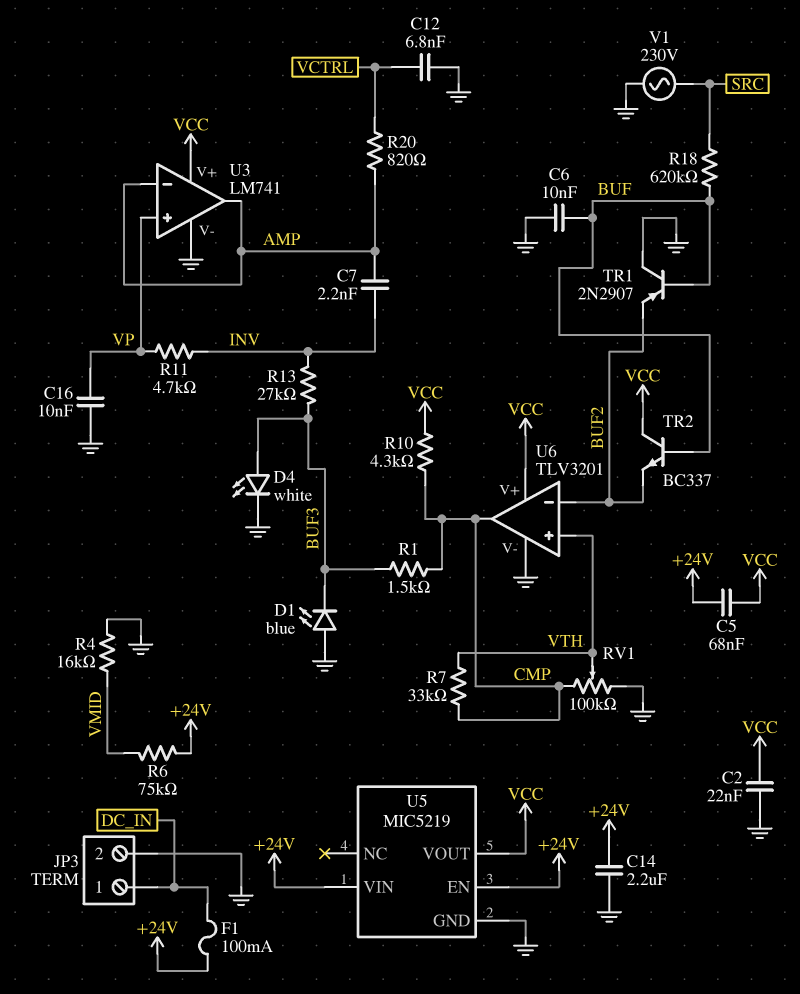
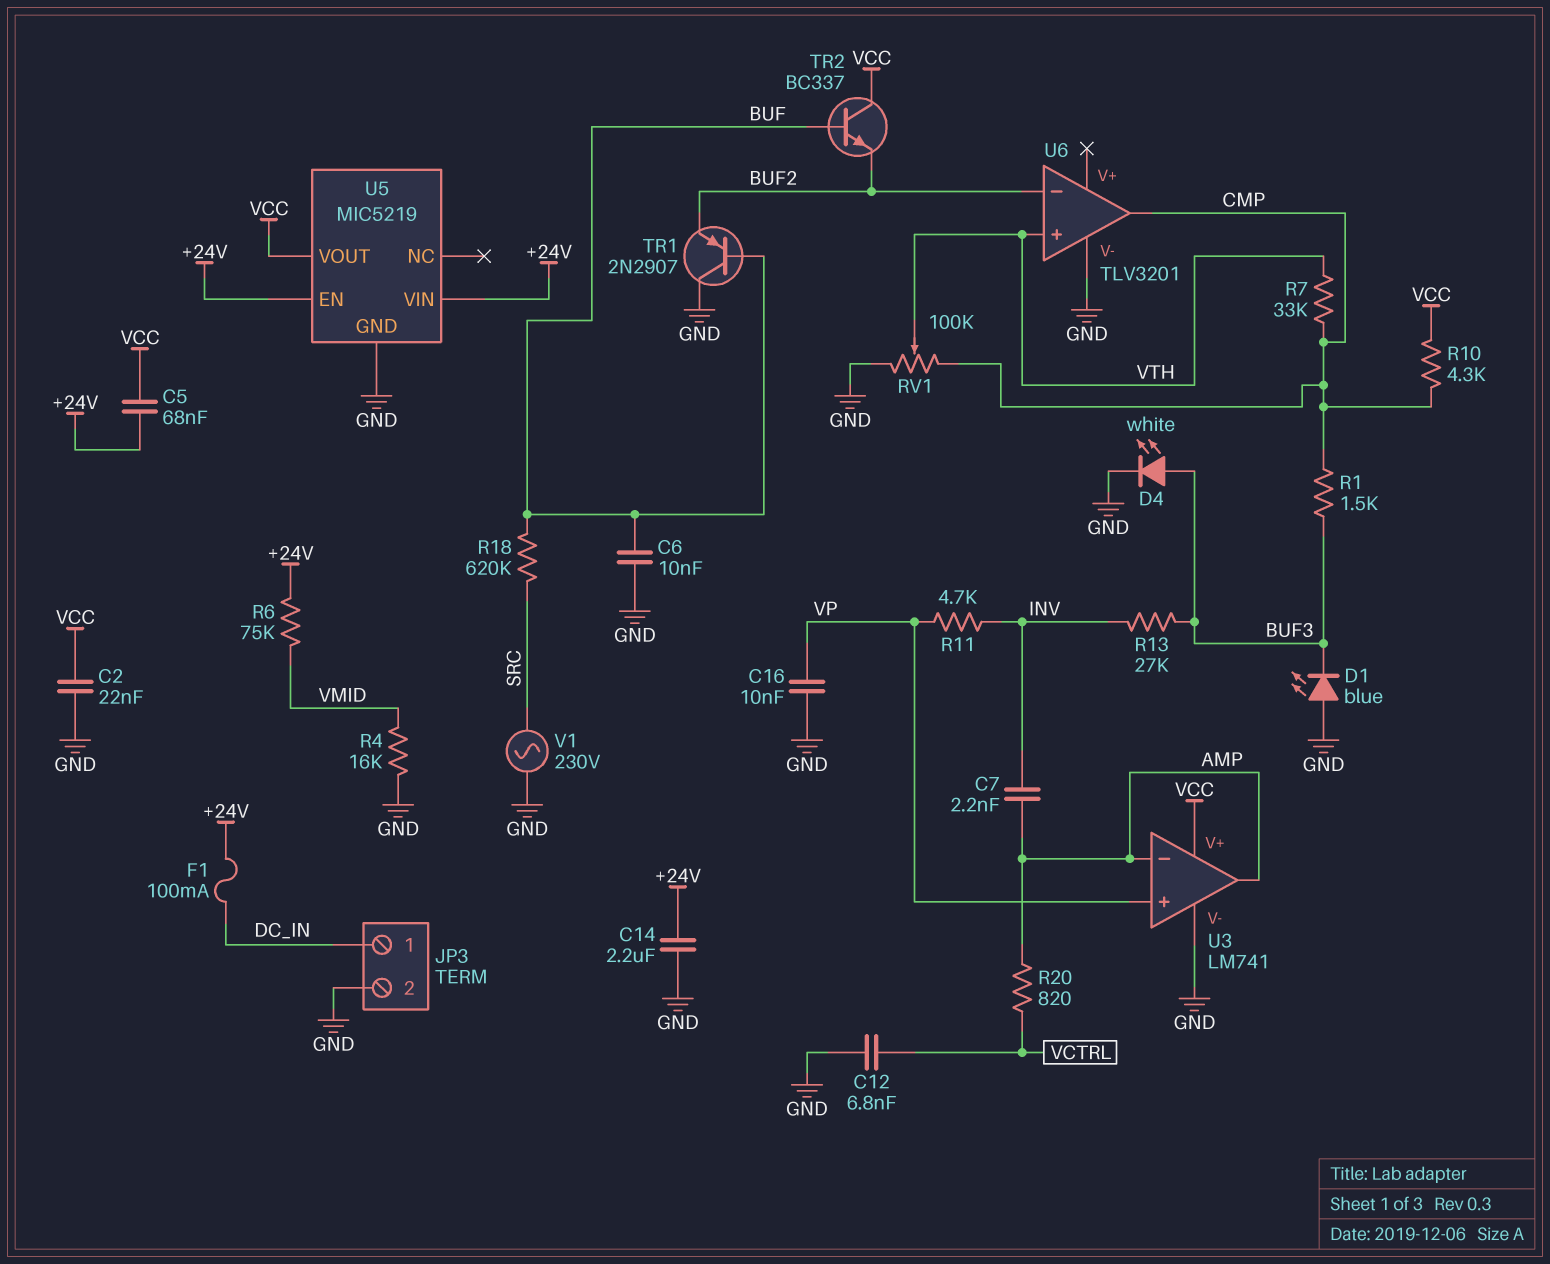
U6 pin V+: VCC -> none

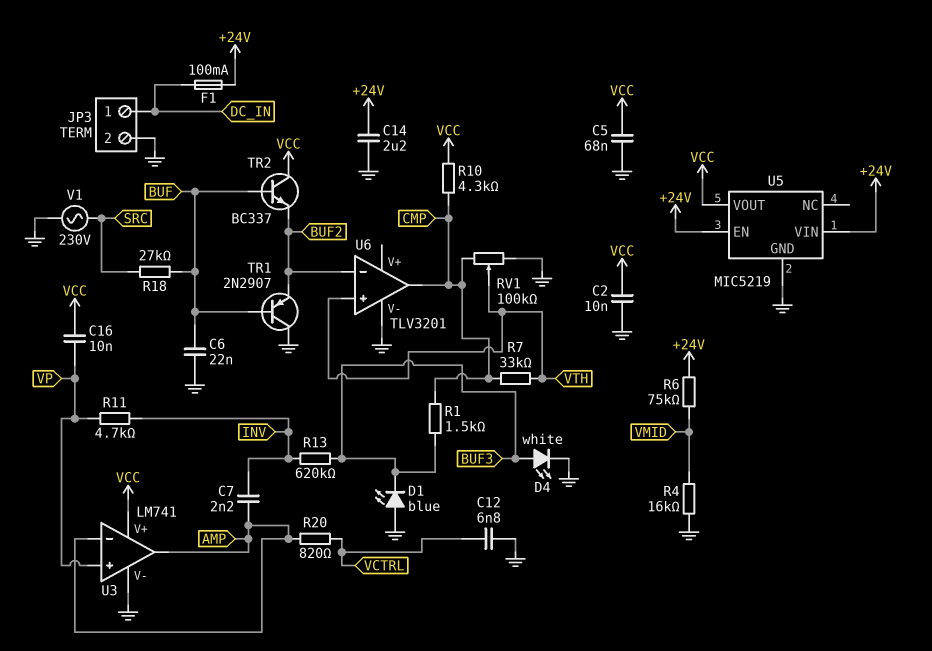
C2: 22nF (GND, VCC) -> 10nF (GND, VCC)
C5: 68nF (+24V, VCC) -> 68nF (GND, VCC)
C6: 10nF (BUF, GND) -> 22nF (BUF, GND)
C16: 10nF (GND, VP) -> 10nF (VCC, VP)
R13: 27k (BUF3, INV) -> 620k (BUF3, INV)
R18: 620k (BUF, SRC) -> 27k (BUF, SRC)

